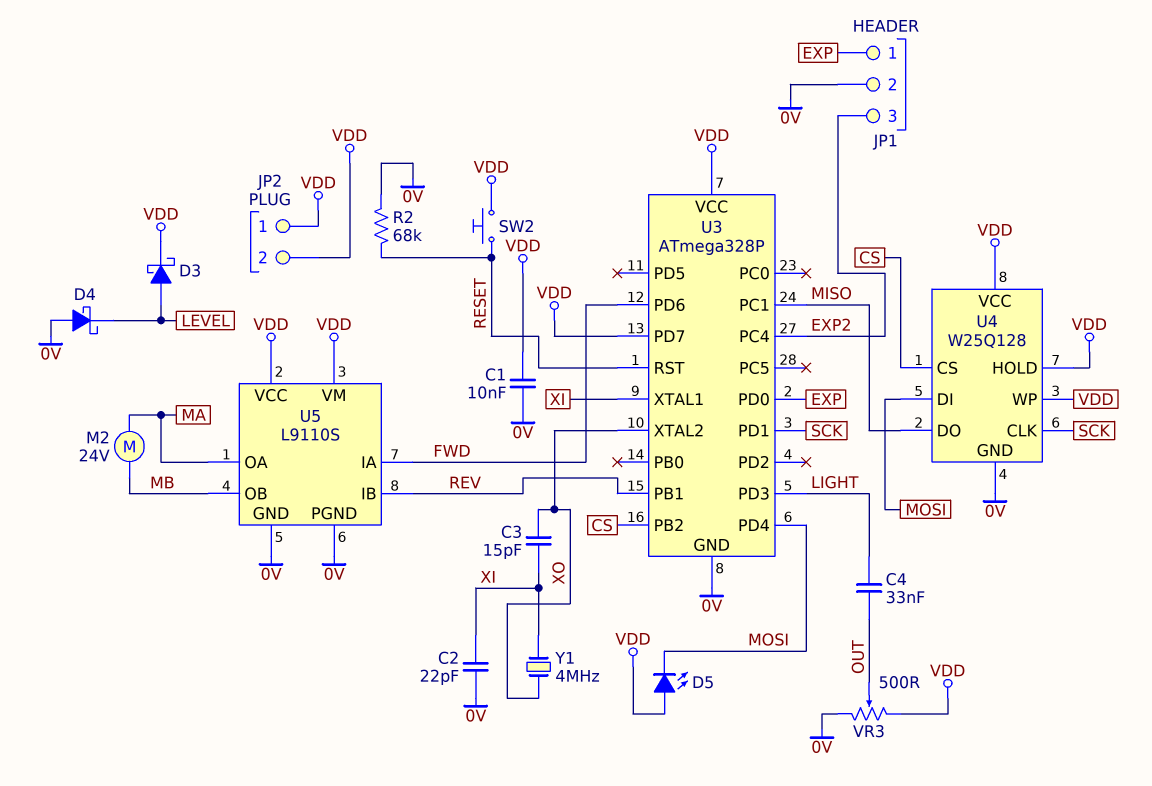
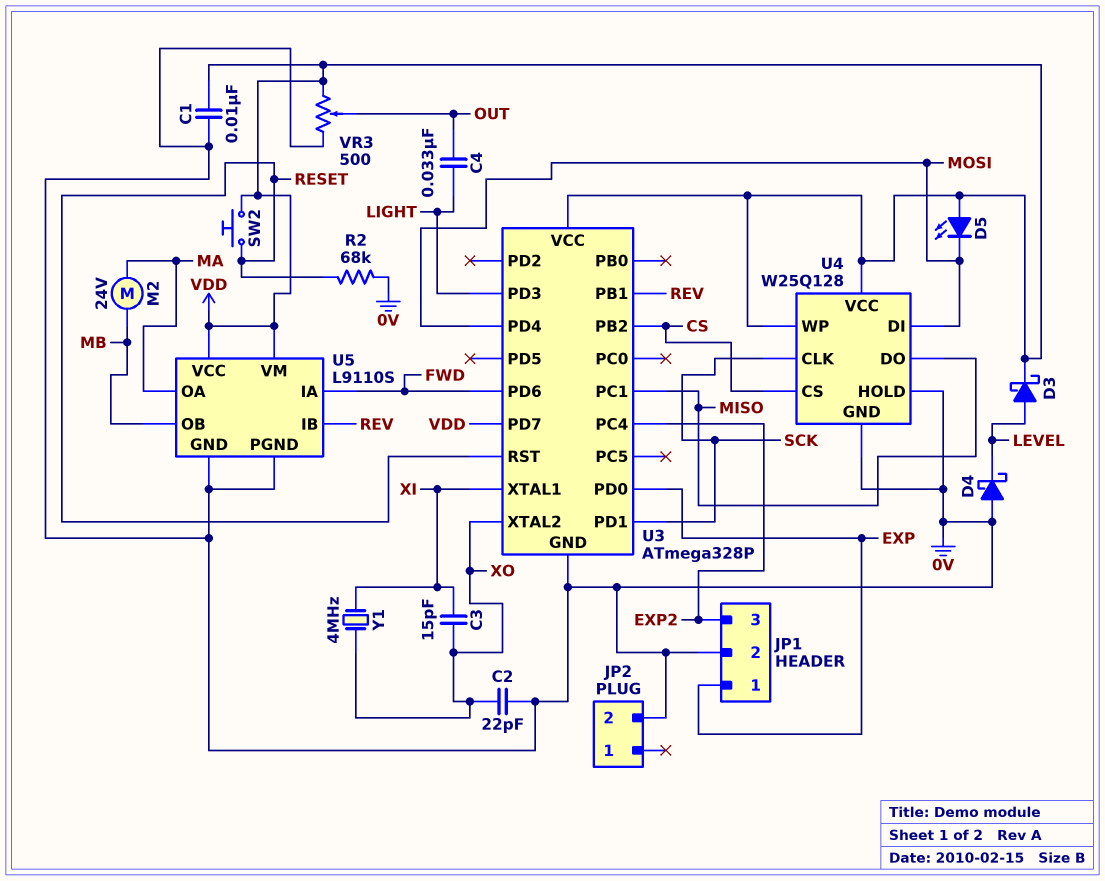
C2: 22pF (0V, XI) -> 22pF (0V, XO)
JP2 pin 1: VDD -> none
JP2 pin 2: VDD -> 0V
U4 pin HOLD: VDD -> 0V

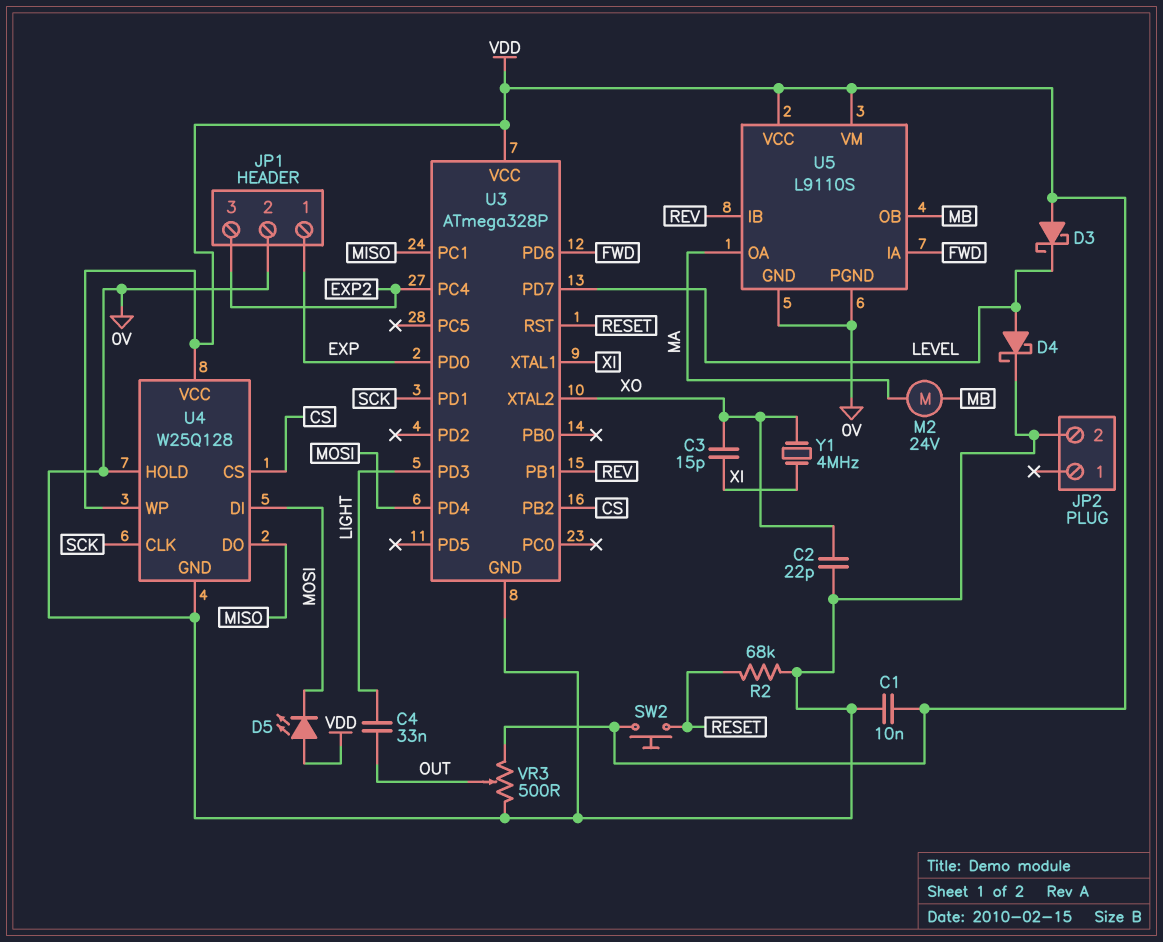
D3: schottky (A LEVEL, K VDD) -> schottky (A VDD, K LEVEL)
D4: schottky (A 0V, K LEVEL) -> schottky (A LEVEL, K 0V)
U3 pin PD7: VDD -> LEVEL

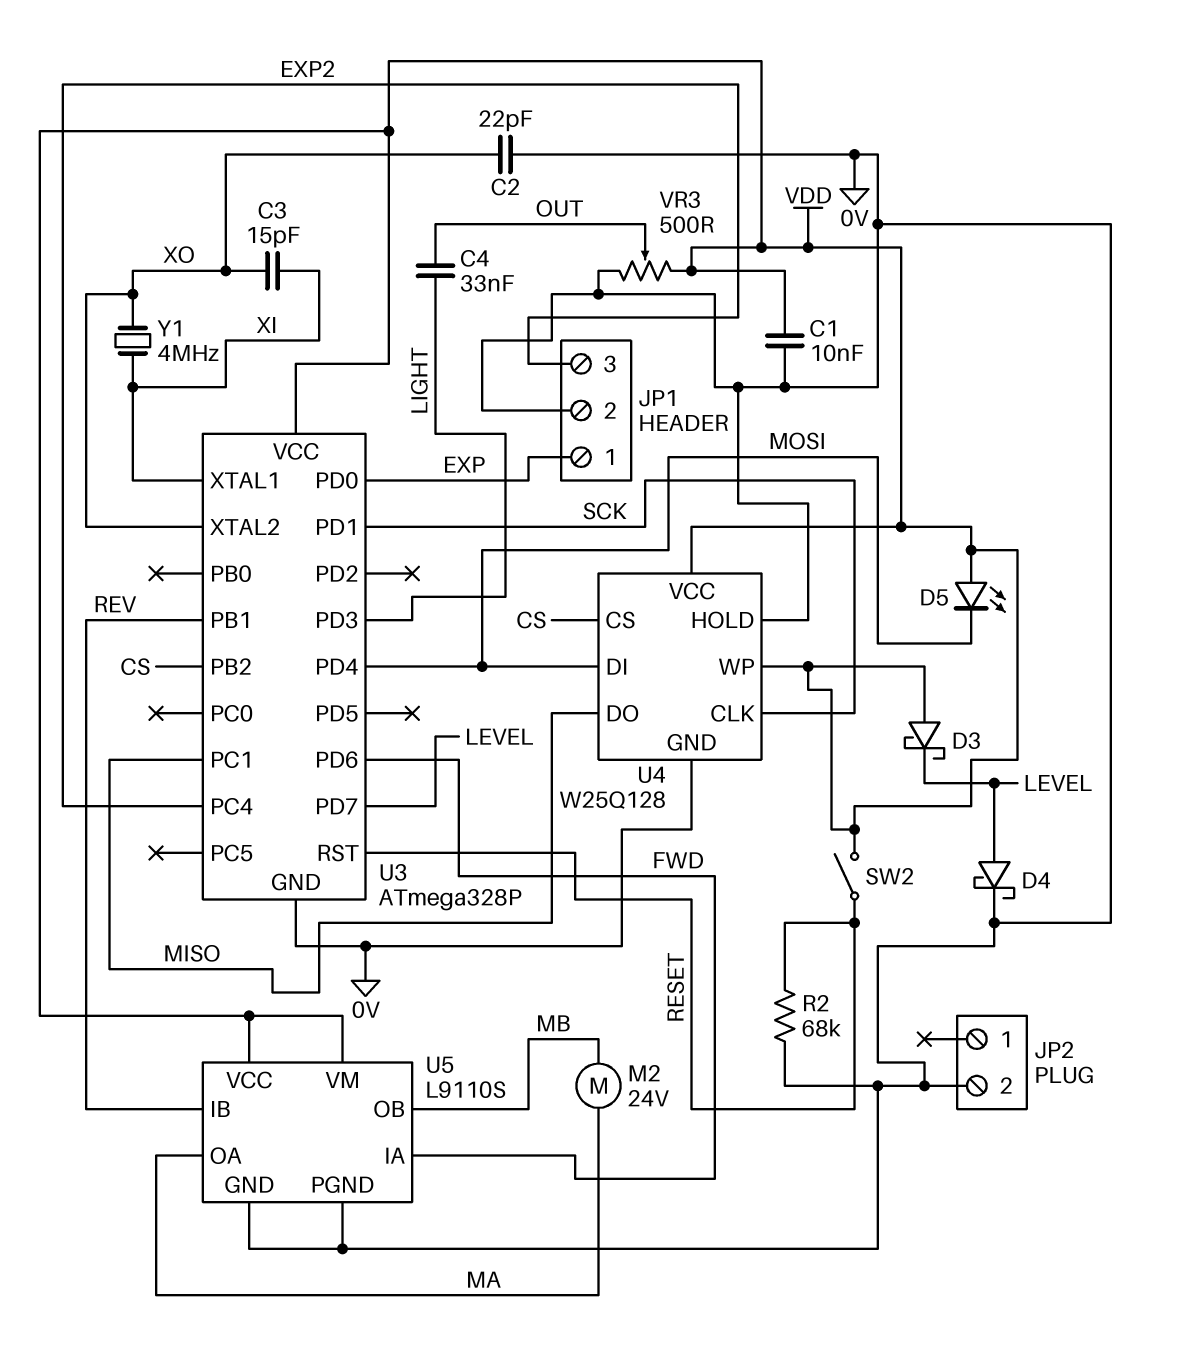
SW2: button (RESET, VDD) -> switch (RESET, VDD)

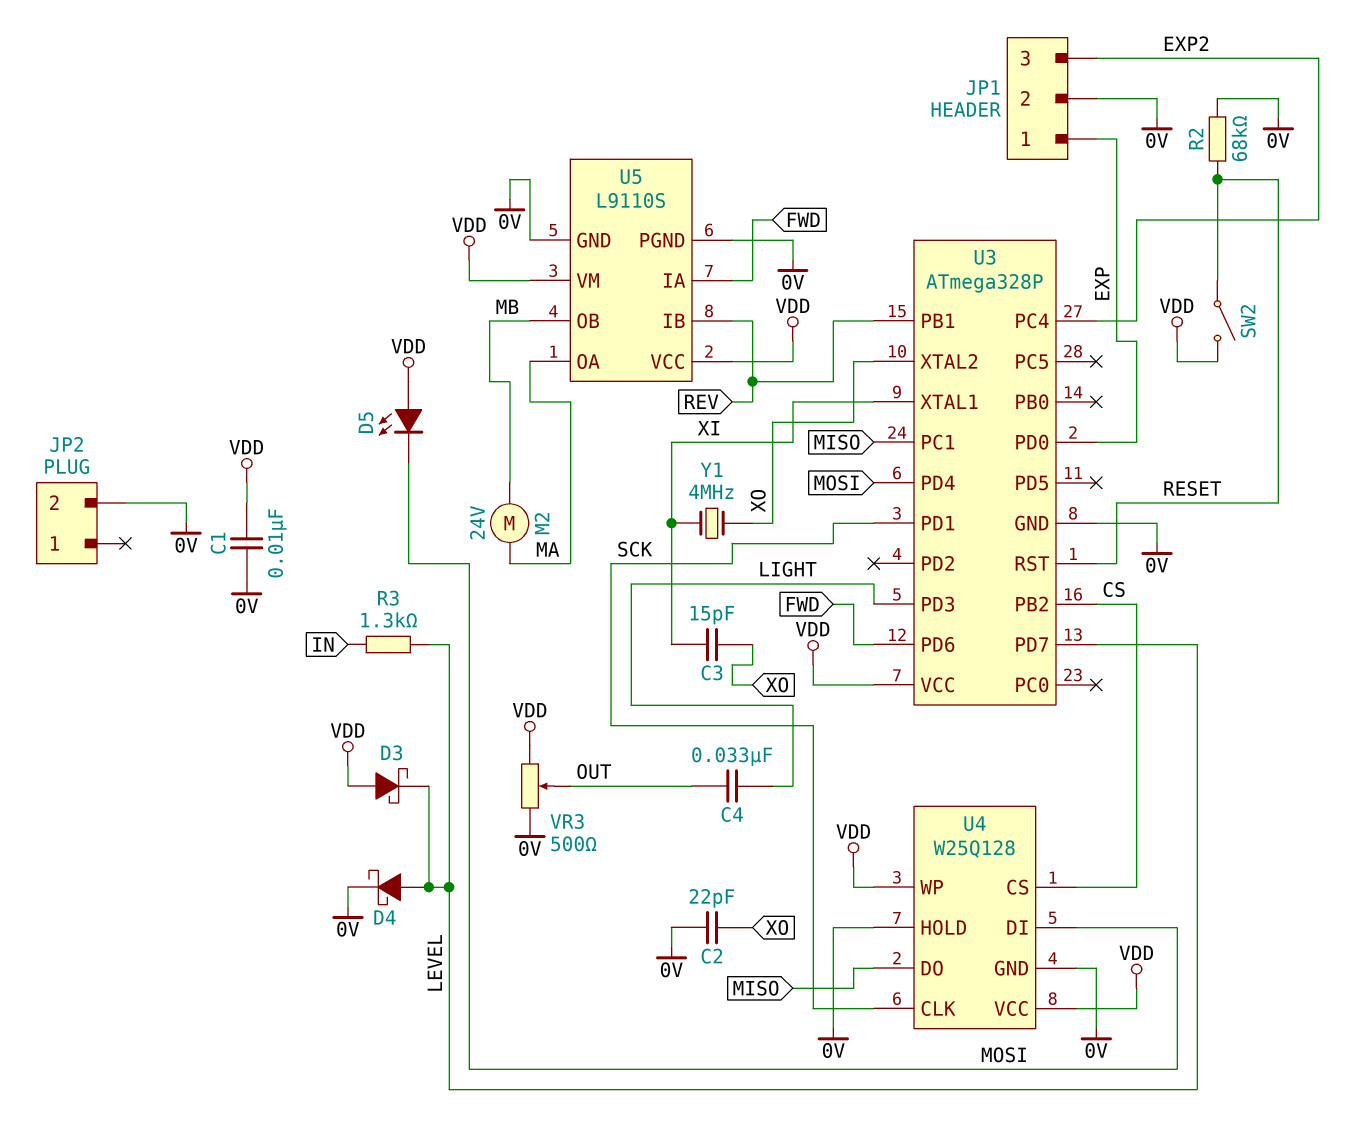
R3: none -> 1.3k (IN, LEVEL)

